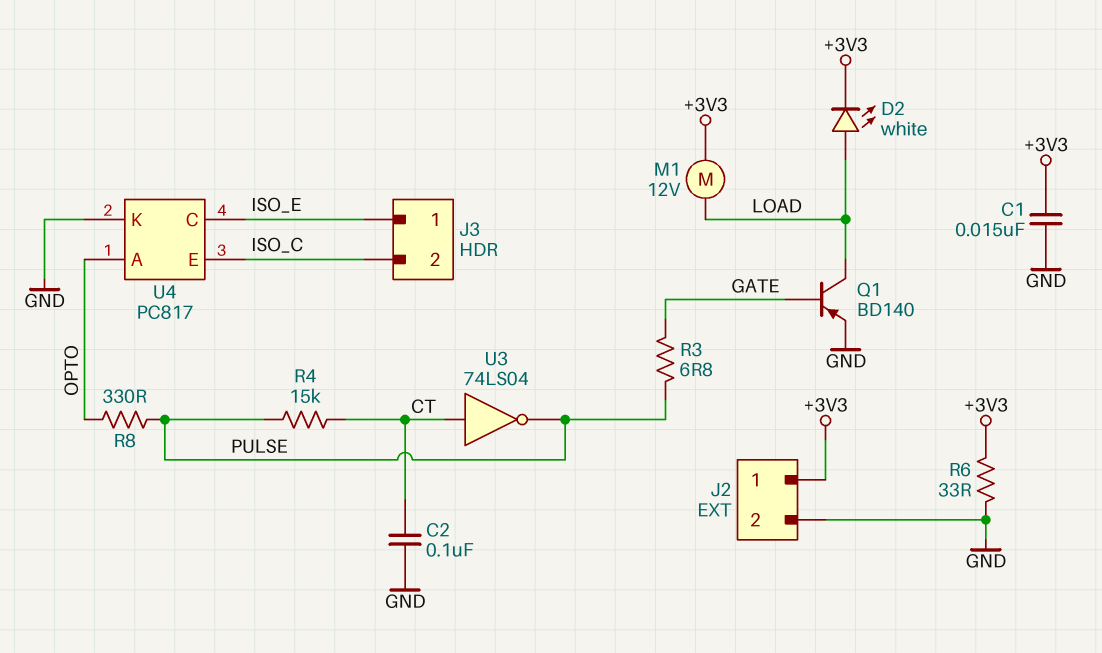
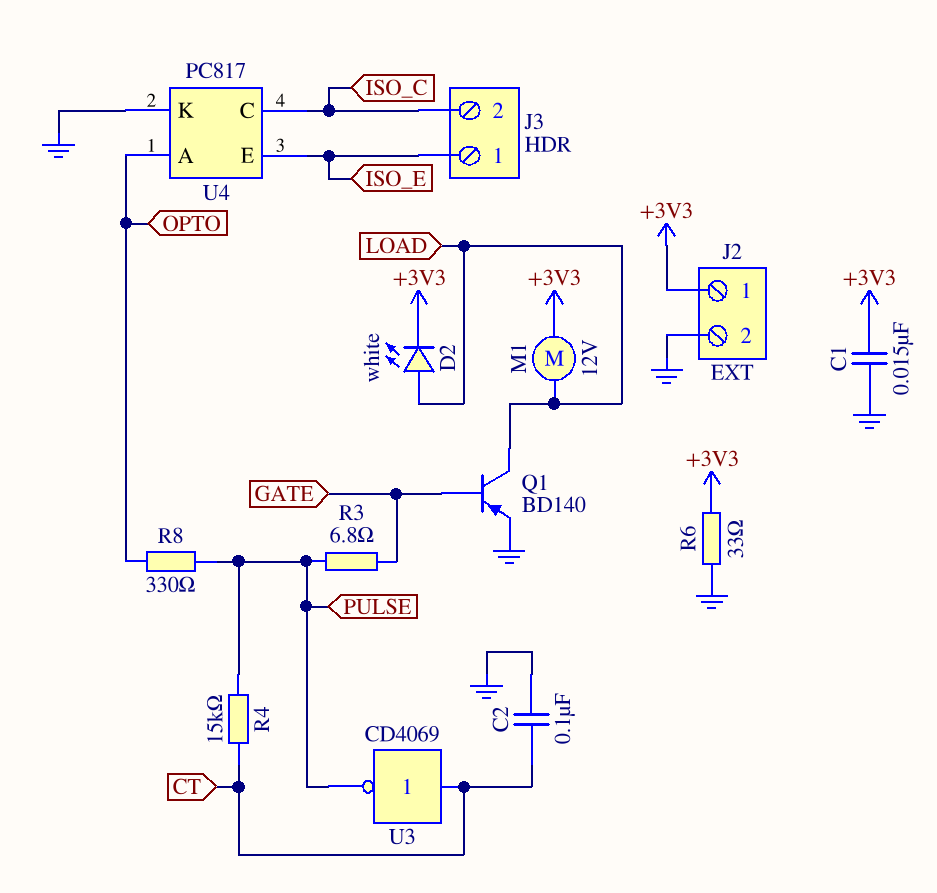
U3: NOT 74LS04 (in CT, out PULSE) -> NOT CD4069 (in CT, out PULSE)
U4 pin C: ISO_E -> ISO_C
U4 pin E: ISO_C -> ISO_E

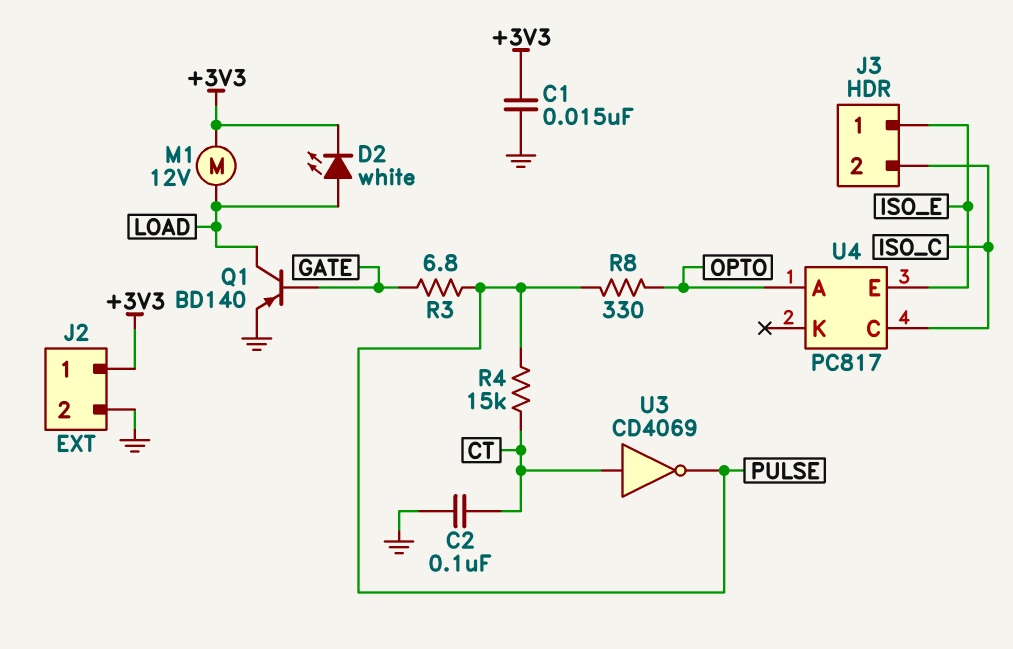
R6: 33 (+3V3, GND) -> none
U4 pin K: GND -> none

